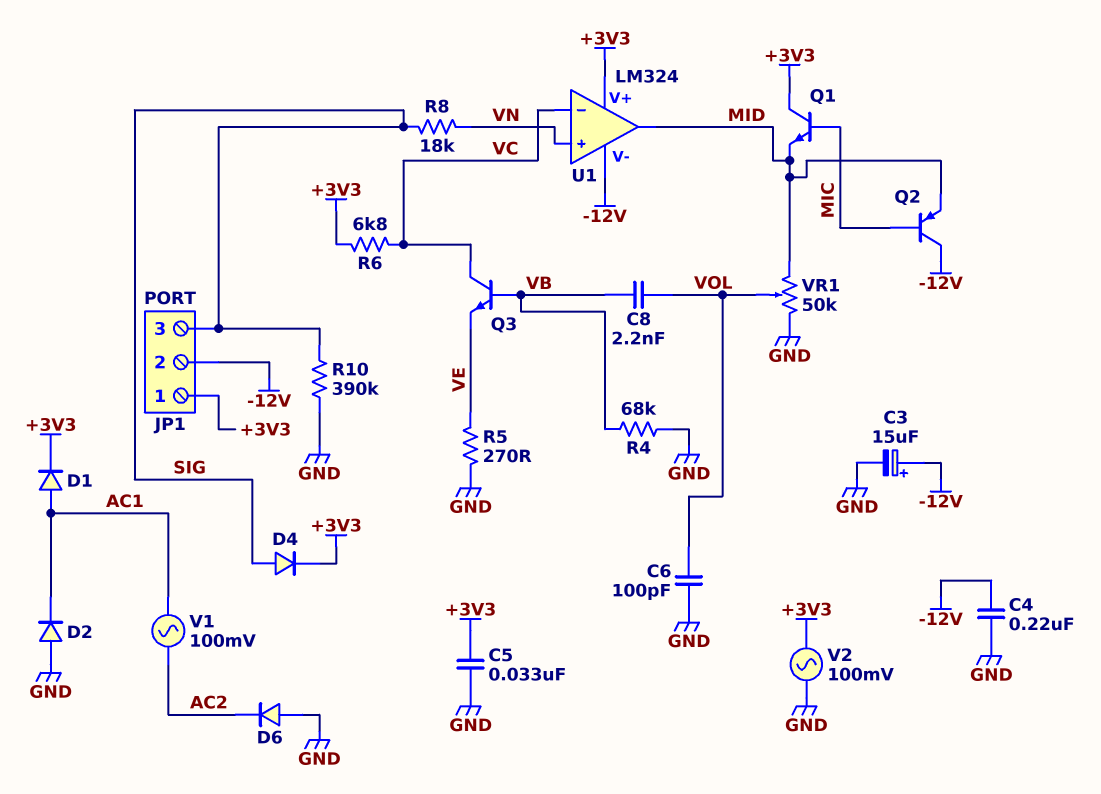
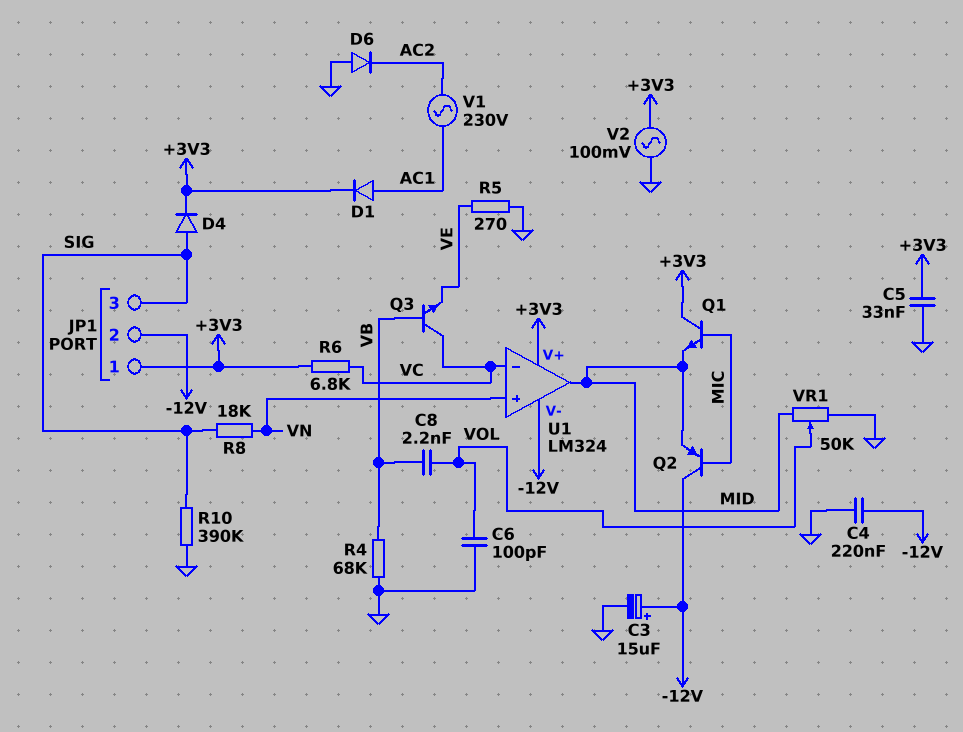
D2: diode (A GND, K AC1) -> none
V1: AC 100mV (AC1, AC2) -> AC 230V (AC1, AC2)

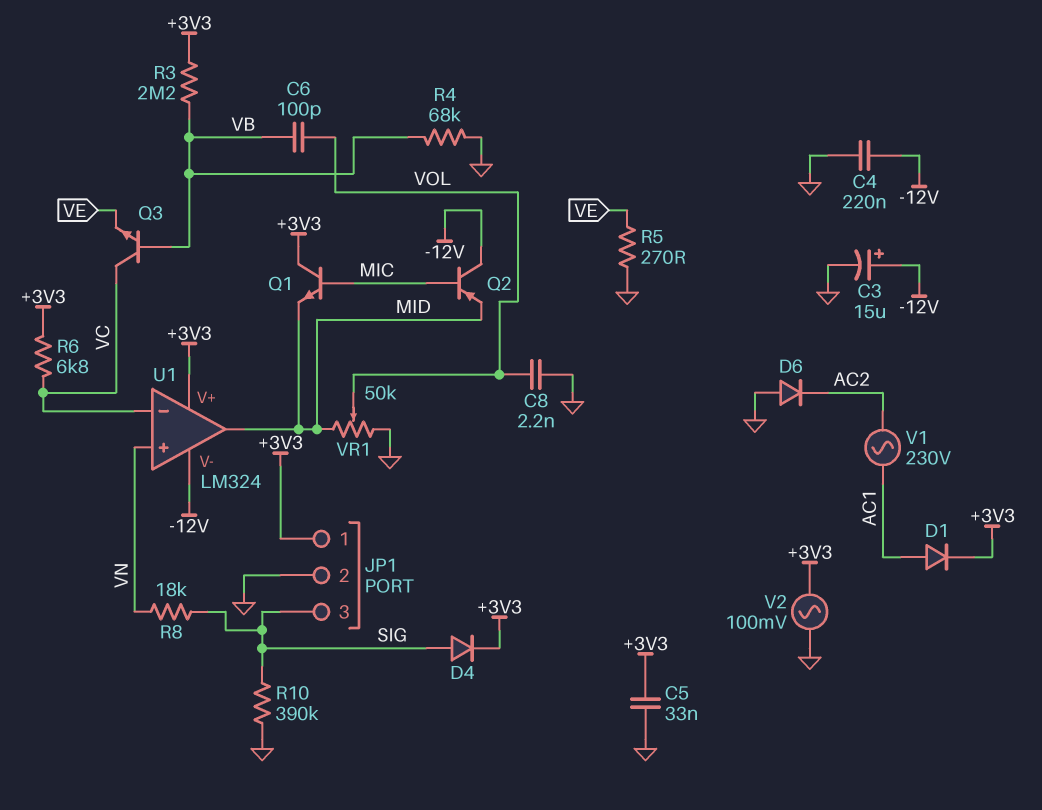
C6: 100pF (GND, VOL) -> 100pF (VB, VOL)
C8: 2.2nF (VB, VOL) -> 2.2nF (GND, VOL)
JP1 pin 2: -12V -> GND
R3: none -> 2.2M (+3V3, VB)

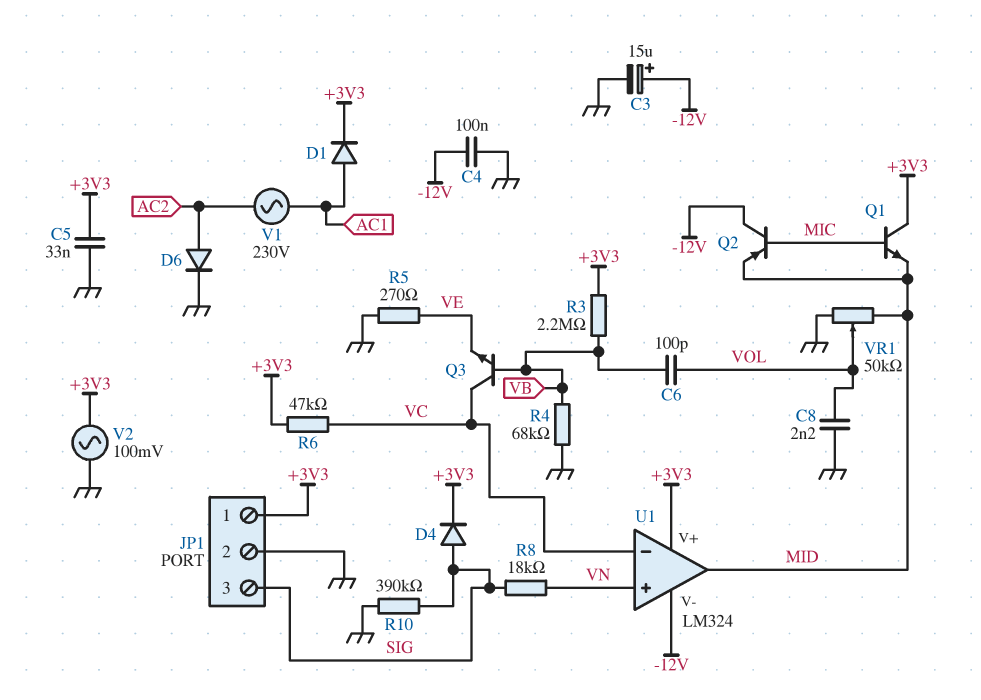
C4: 220nF (-12V, GND) -> 100nF (-12V, GND)
D6: diode (A GND, K AC2) -> diode (A AC2, K GND)
R6: 6.8k (+3V3, VC) -> 47k (+3V3, VC)

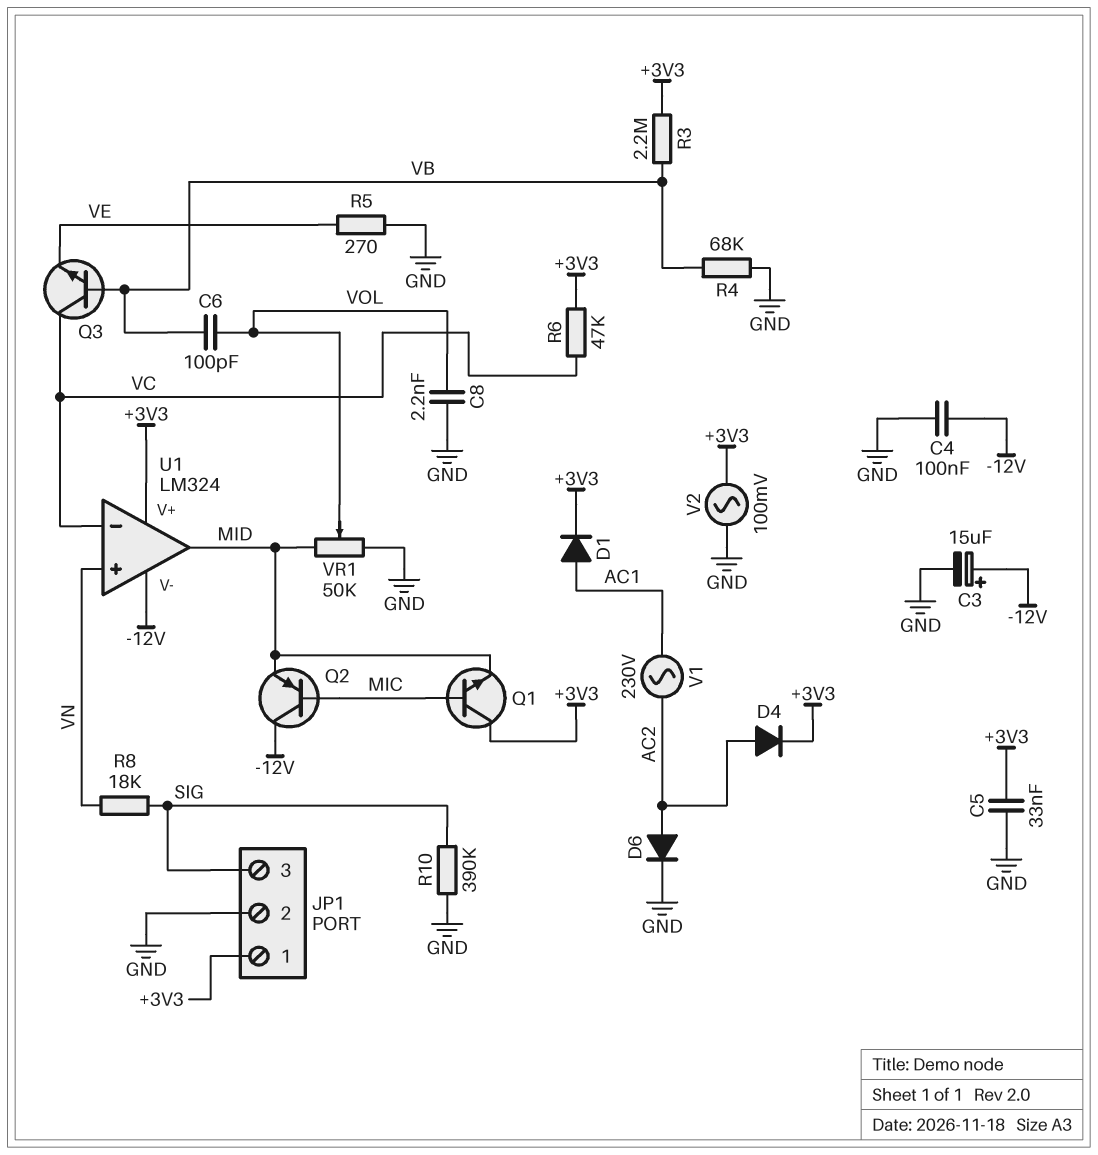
D4: diode (A SIG, K +3V3) -> diode (A AC2, K +3V3)

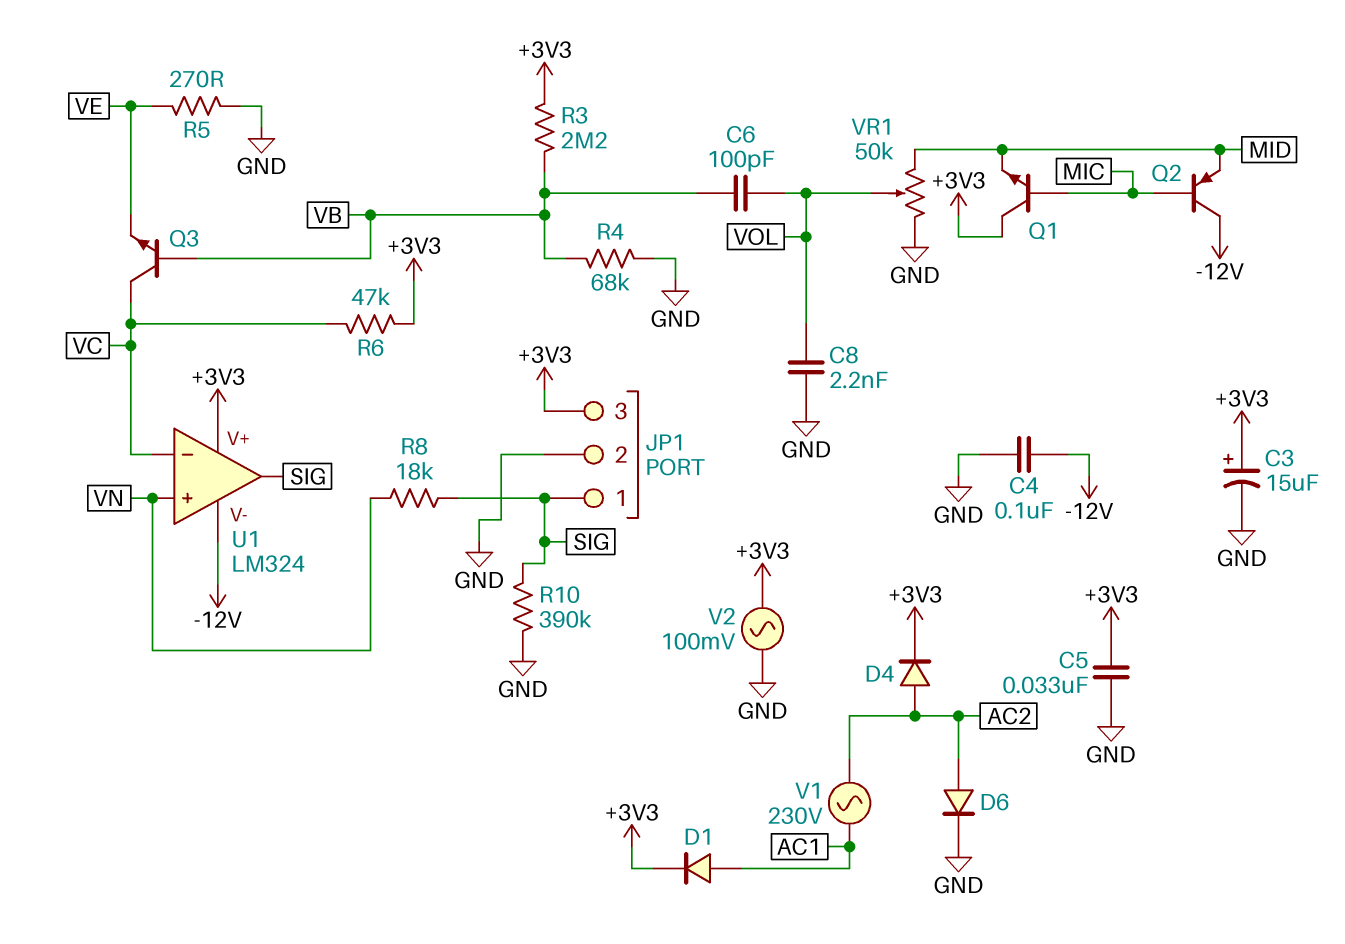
C3: 15uF (plus -12V, minus GND) -> 15uF (plus +3V3, minus GND)
JP1 pin 1: +3V3 -> SIG
JP1 pin 3: SIG -> +3V3
U1 pin out: MID -> SIG

